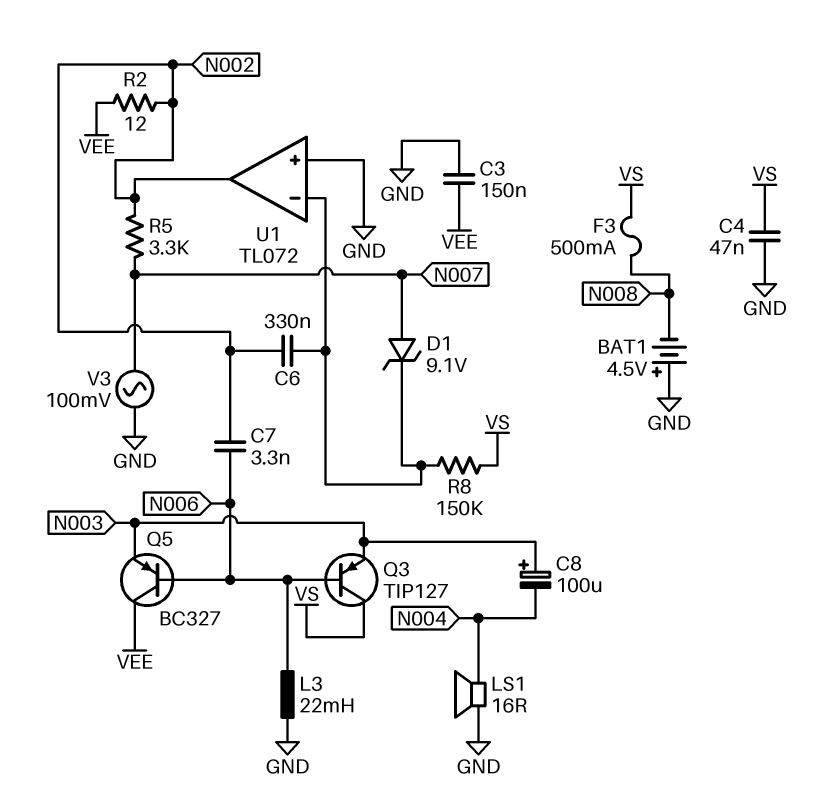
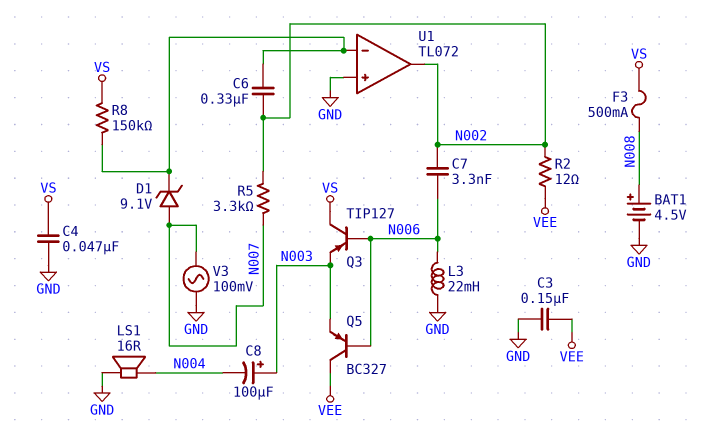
BAT1: 4.5V (plus GND, minus N008) -> 4.5V (plus N008, minus GND)

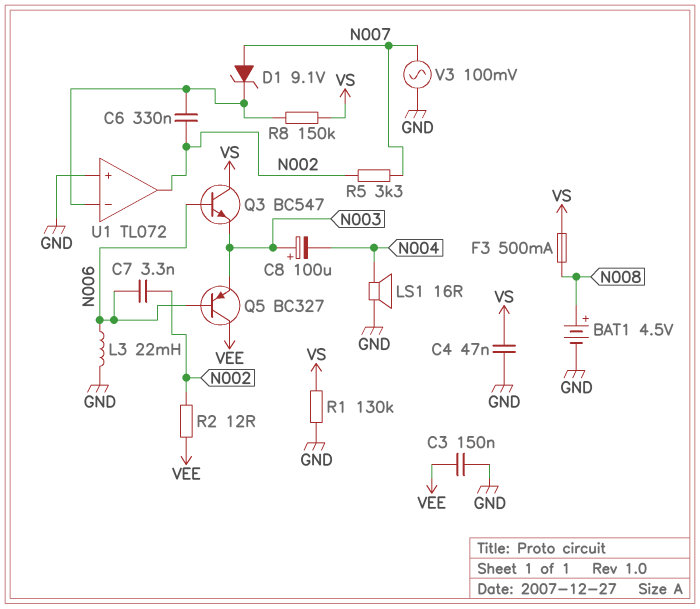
Q3: PNP TIP127 (B N006, C VS, E N003) -> NPN BC547 (B N006, C VS, E N003)
R1: none -> 130k (GND, VS)

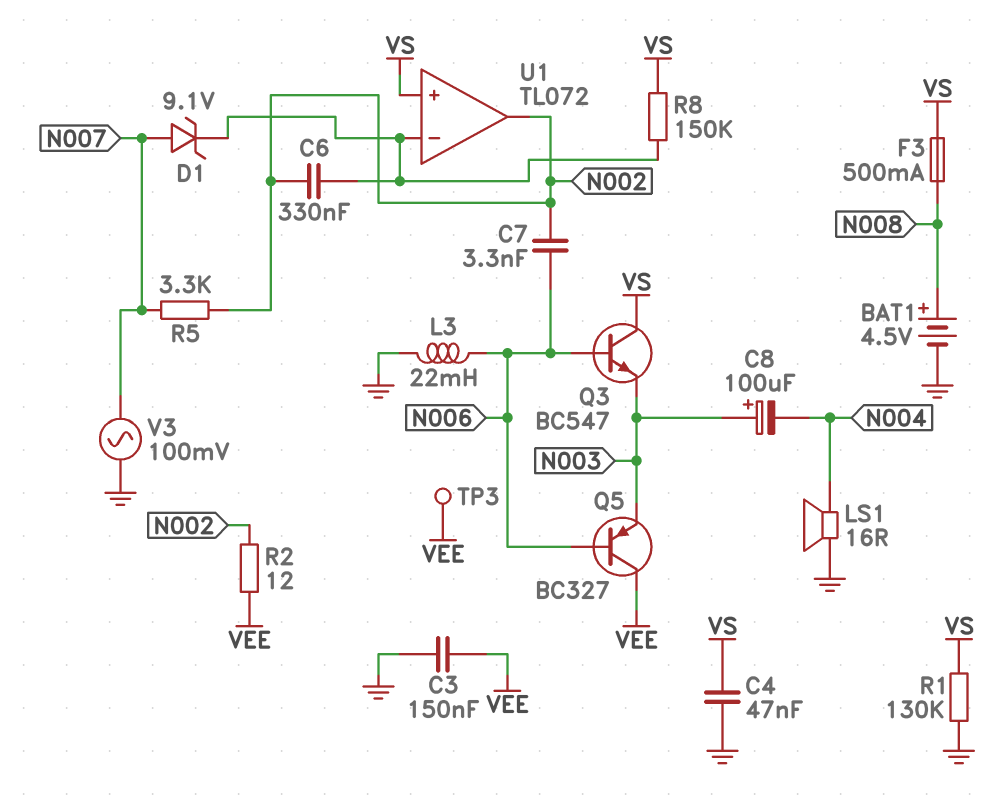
TP3: none -> test point (VEE)
U1 pin in+: GND -> VS

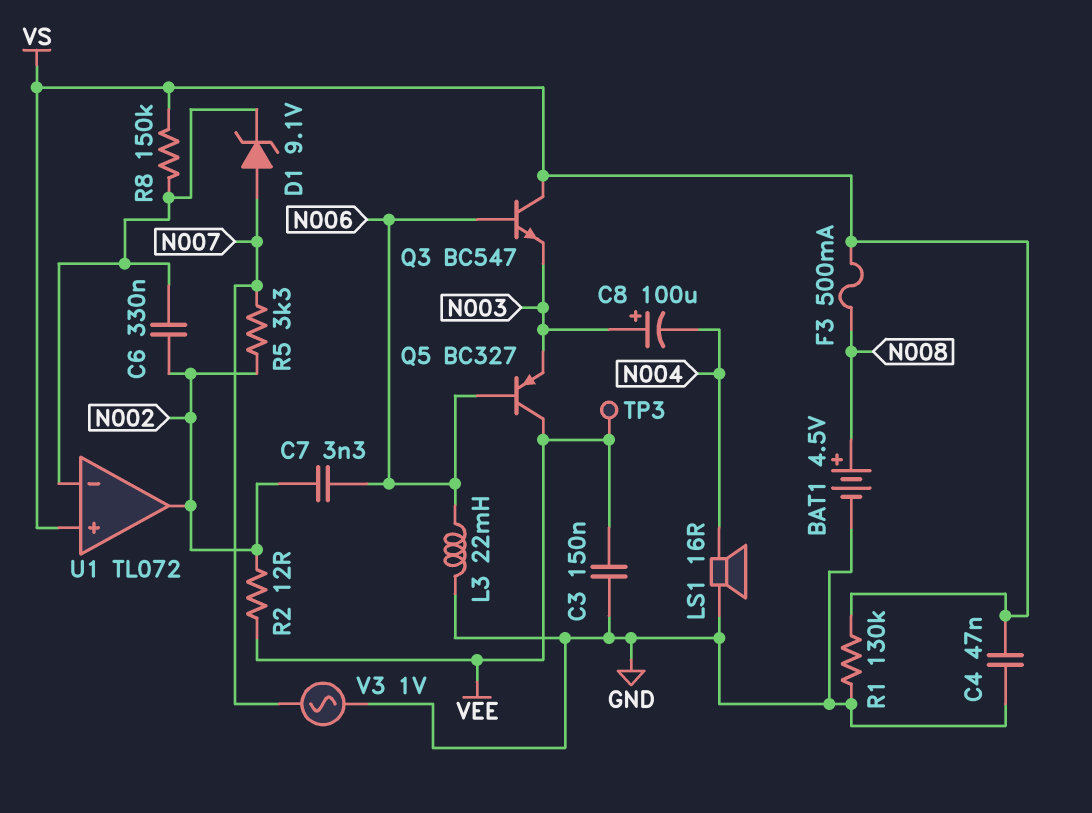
V3: AC 100mV (GND, N007) -> AC 1V (GND, N007)

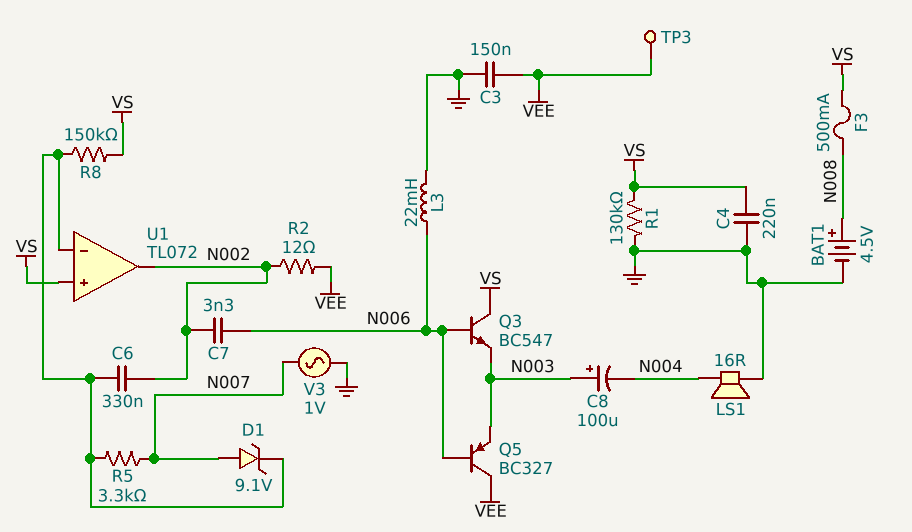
C4: 47nF (GND, VS) -> 220nF (GND, VS)
R5: 3.3k (N002, N007) -> 3.3k (N007, U1/in-)

